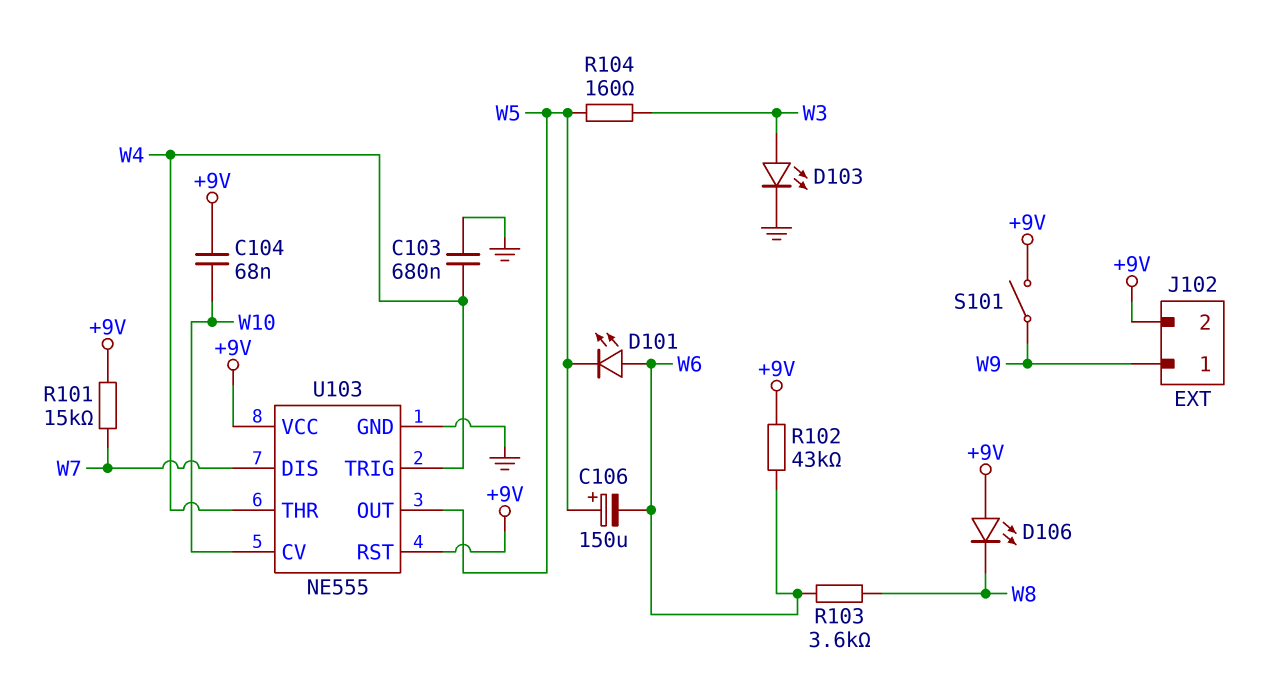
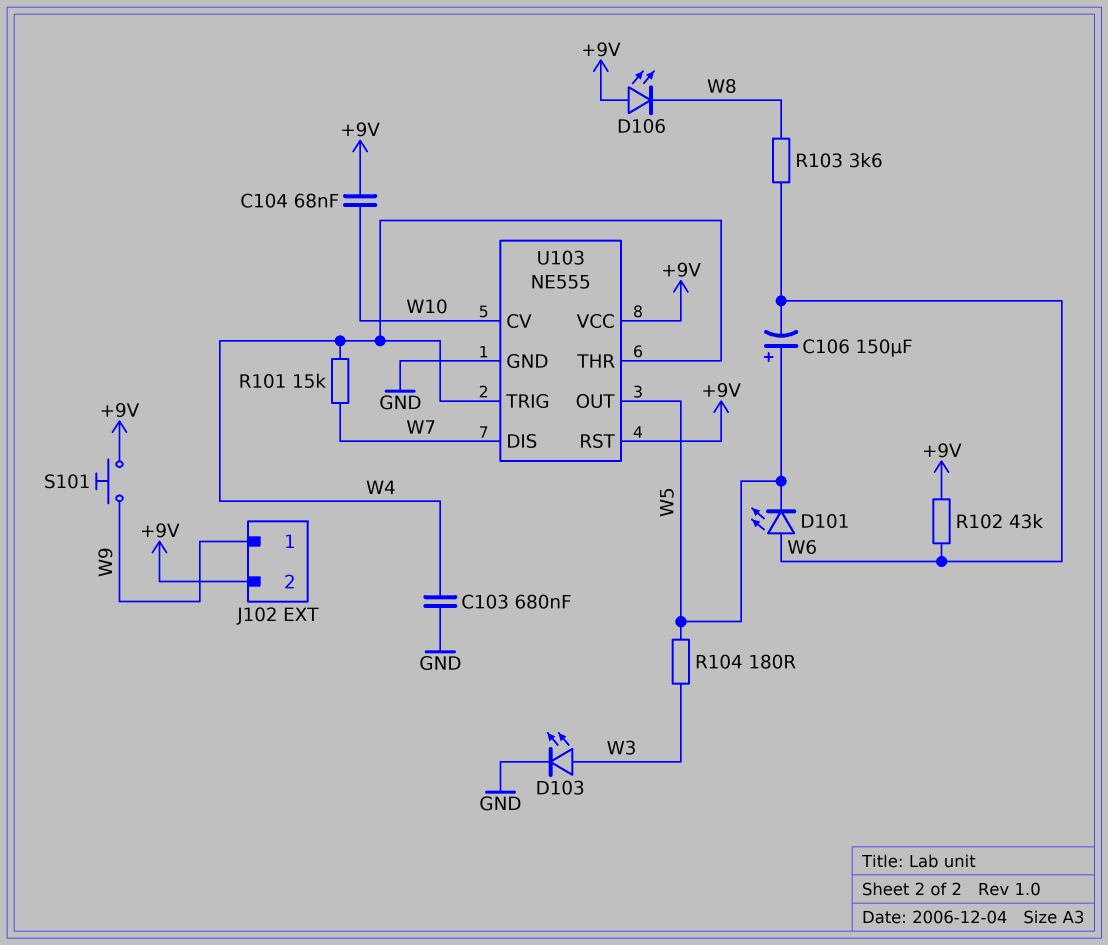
R101: 15k (+9V, W7) -> 15k (W4, W7)
R104: 160 (W3, W5) -> 180 (W3, W5)
S101: switch (+9V, W9) -> button (+9V, W9)

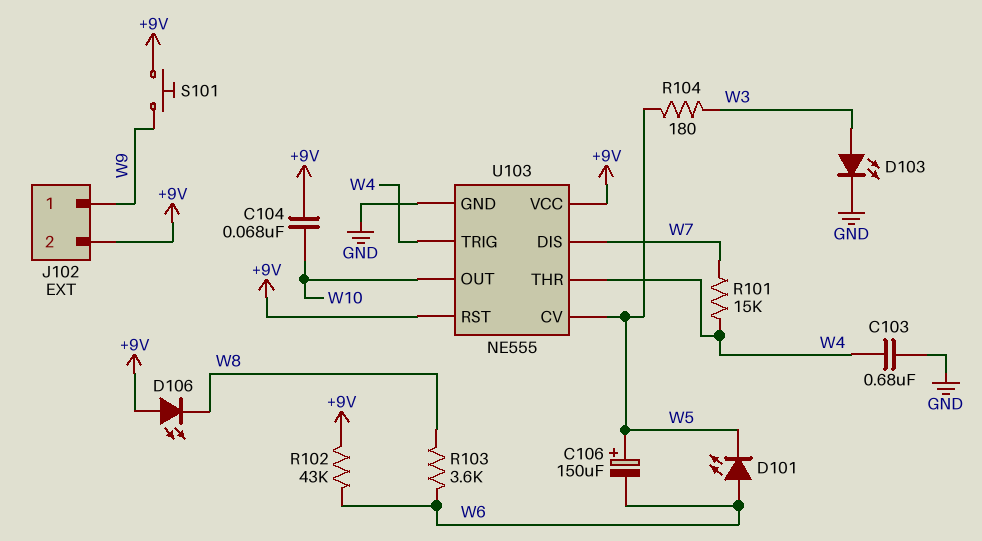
U103 pin CV: W10 -> W5
U103 pin OUT: W5 -> W10

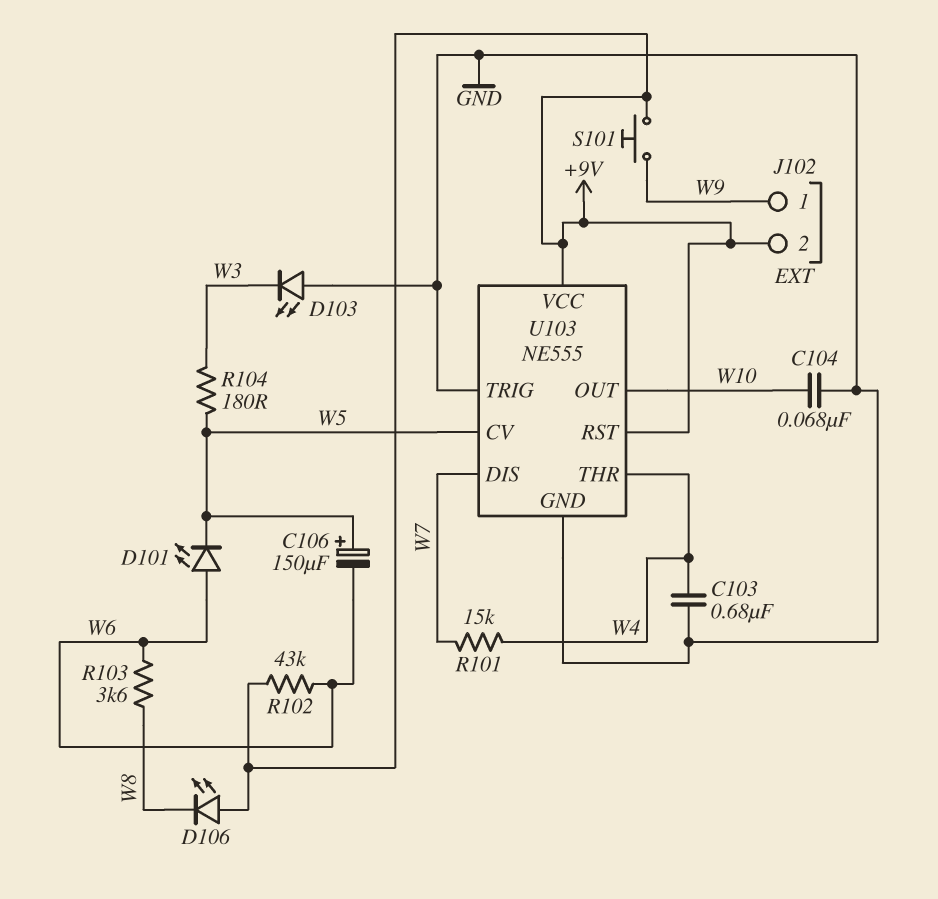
C104: 68nF (+9V, W10) -> 68nF (GND, W10)
D103: LED (A W3, K GND) -> LED (A GND, K W3)
U103 pin TRIG: W4 -> GND

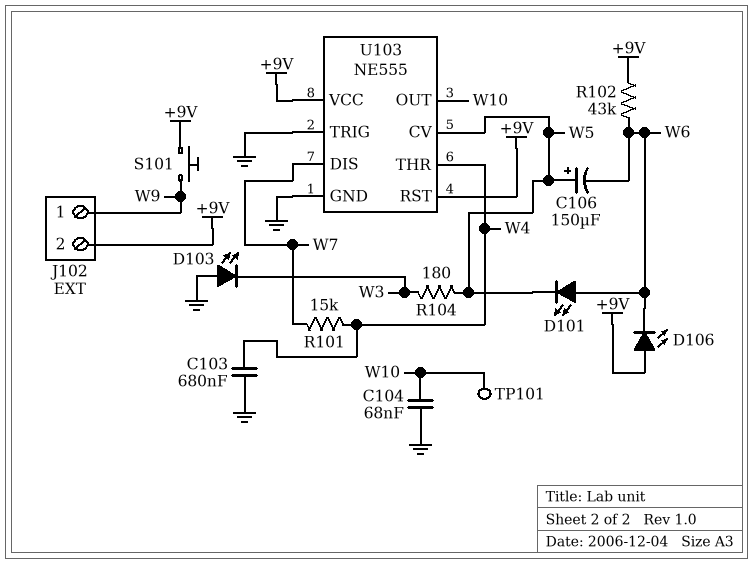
D106: LED (A +9V, K W8) -> LED (A +9V, K W6)
R103: 3.6k (W6, W8) -> none
TP101: none -> test point (W10)

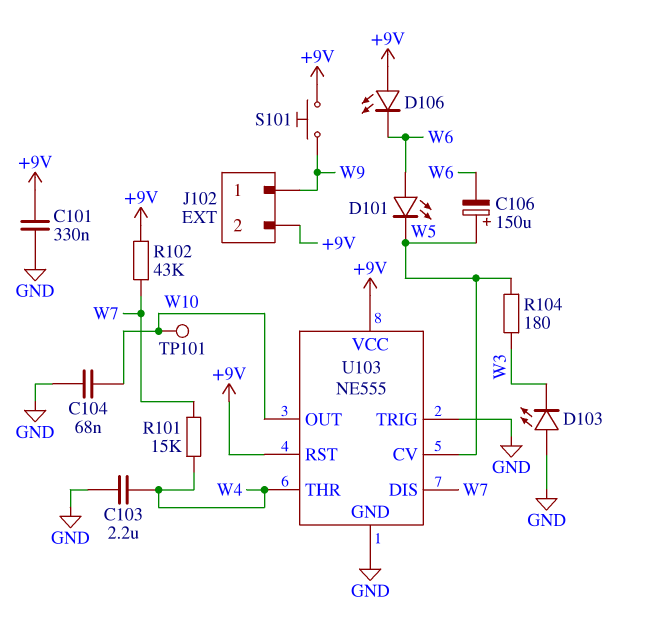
C101: none -> 330nF (+9V, GND)
C103: 680nF (GND, W4) -> 2.2uF (GND, W4)
R102: 43k (+9V, W6) -> 43k (+9V, W7)

